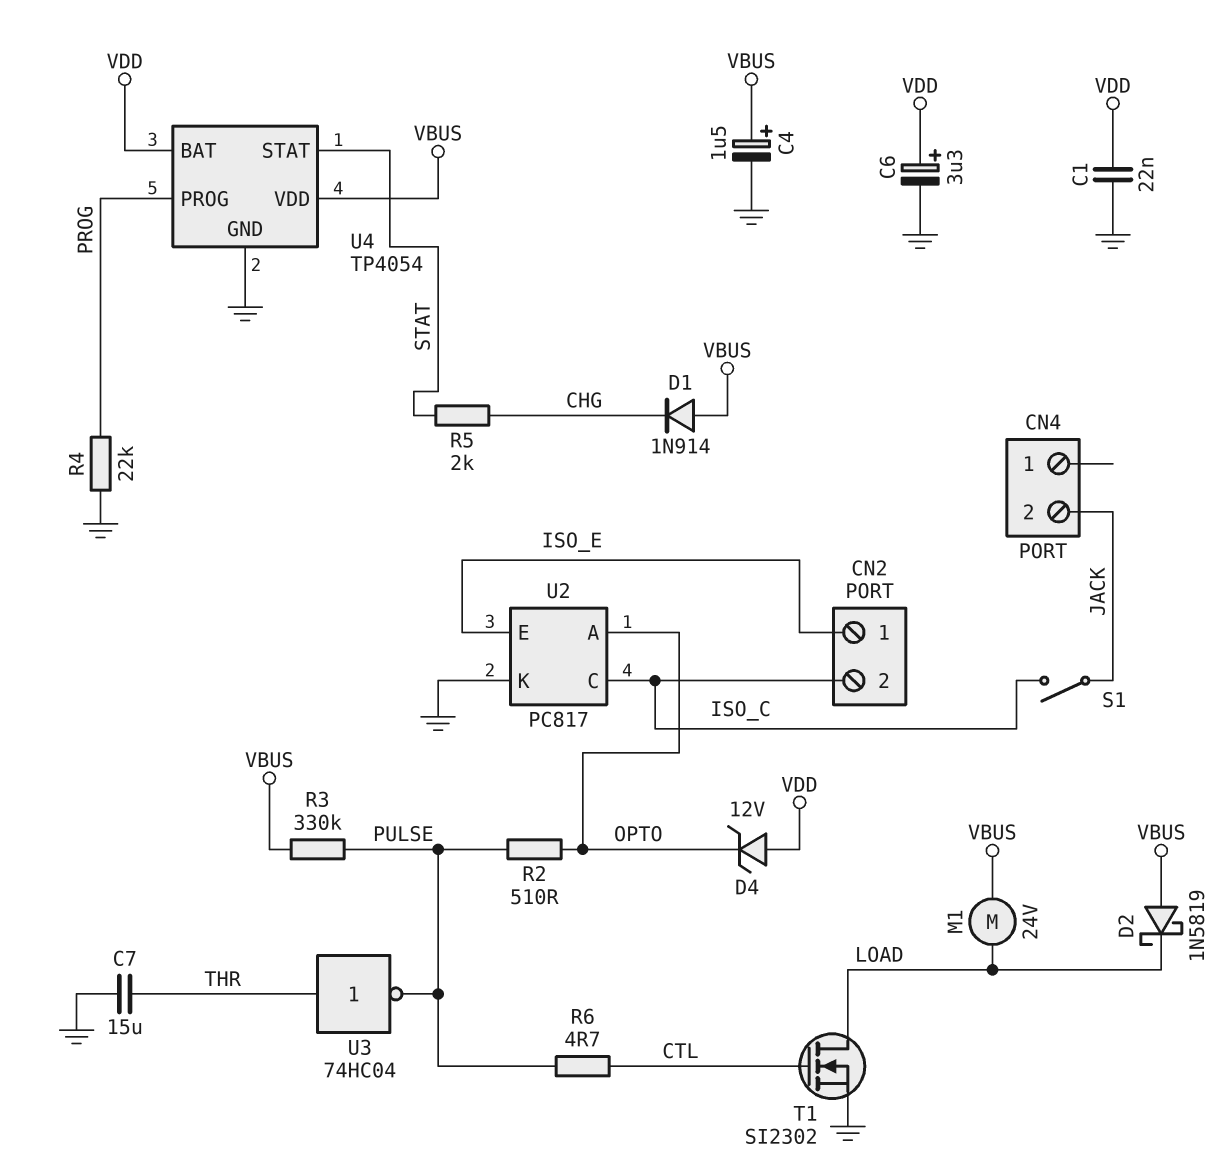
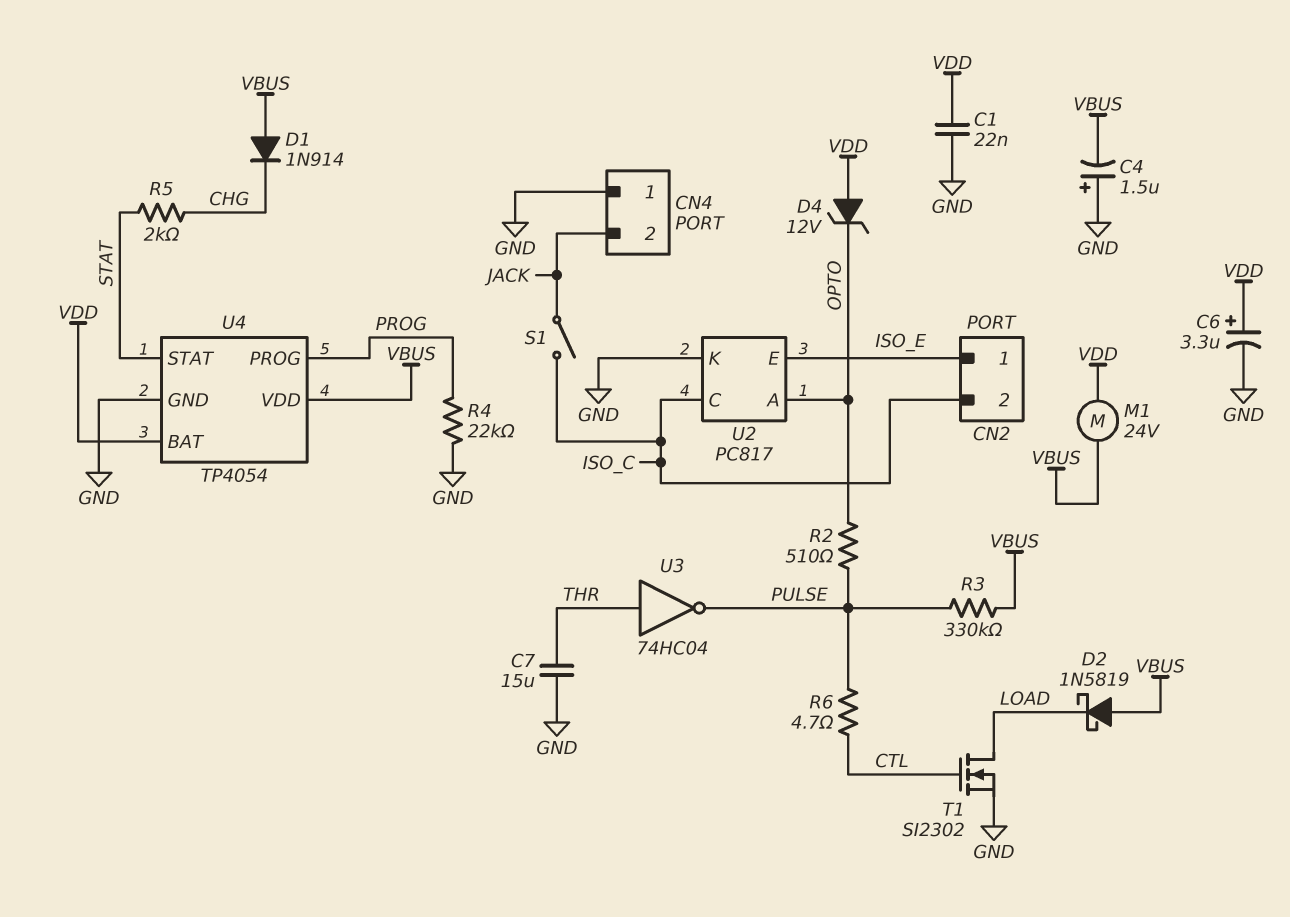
C4: 1.5uF (plus VBUS, minus GND) -> 1.5uF (plus GND, minus VBUS)
CN4 pin 1: none -> GND
M1: motor 24V (LOAD, VBUS) -> motor 24V (VBUS, VDD)

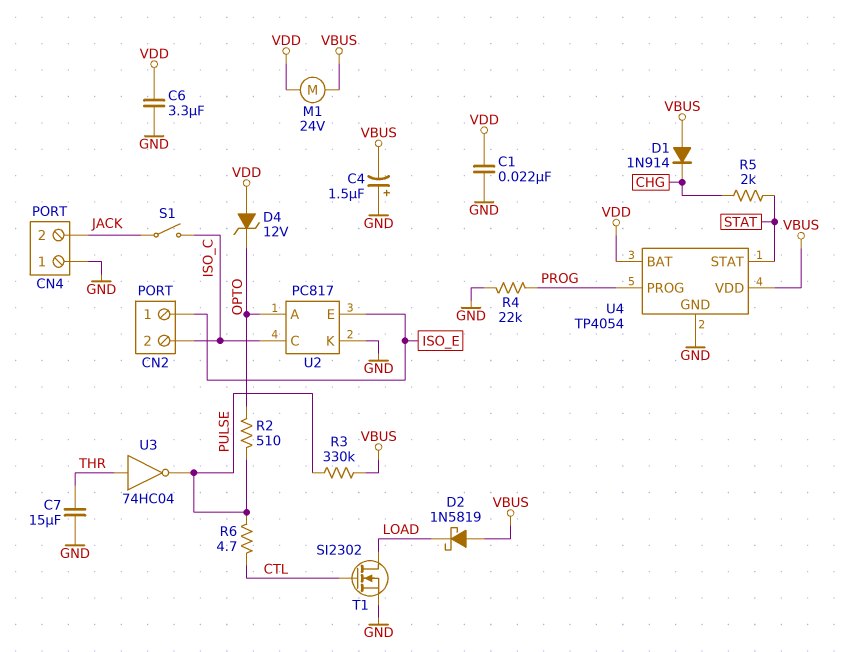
C6: 3.3uF (plus VDD, minus GND) -> 3.3uF (GND, VDD)

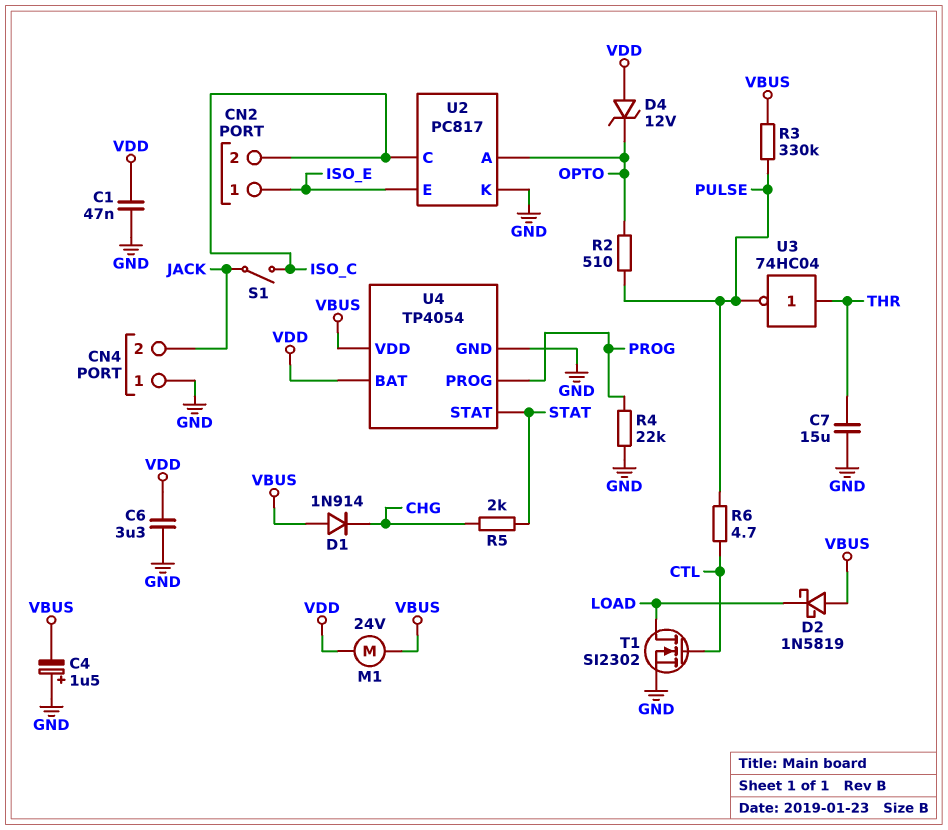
C1: 22nF (GND, VDD) -> 47nF (GND, VDD)

